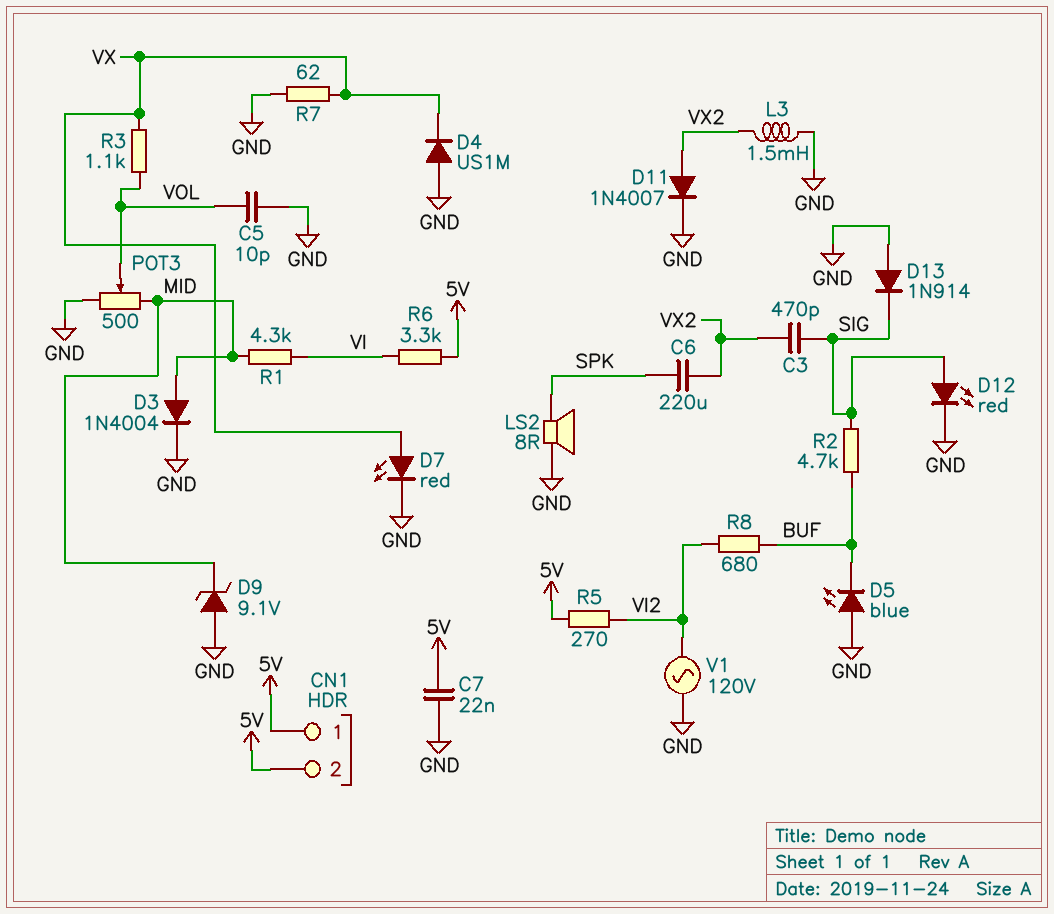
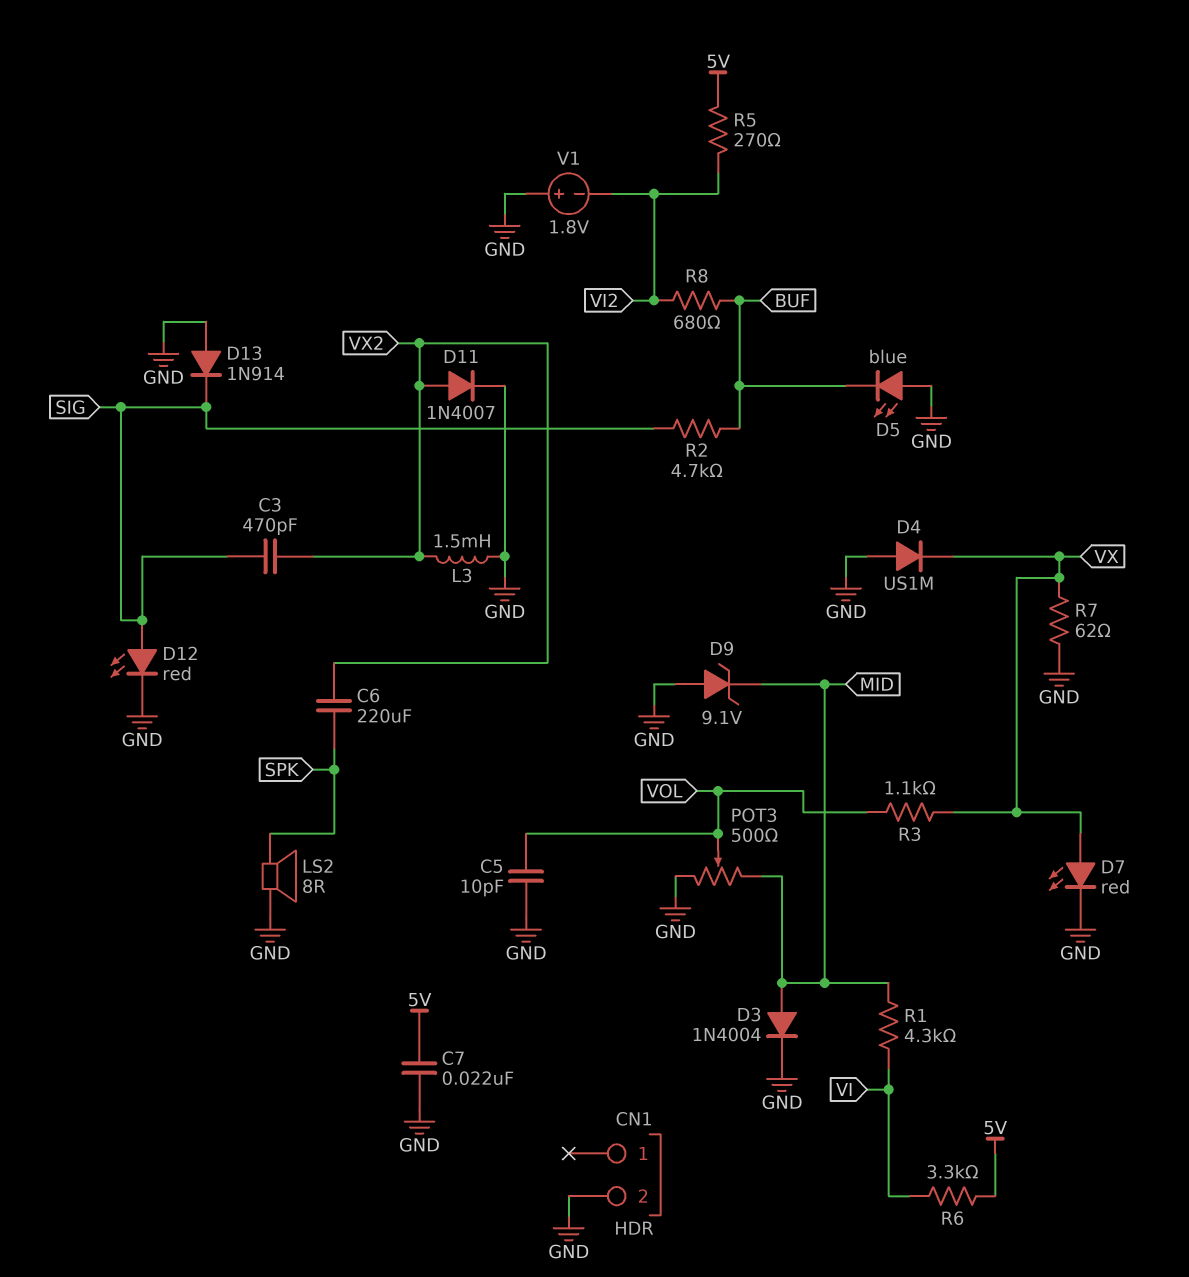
CN1 pin 1: 5V -> none
CN1 pin 2: 5V -> GND
V1: AC 120V (GND, VI2) -> 1.8V (plus GND, minus VI2)

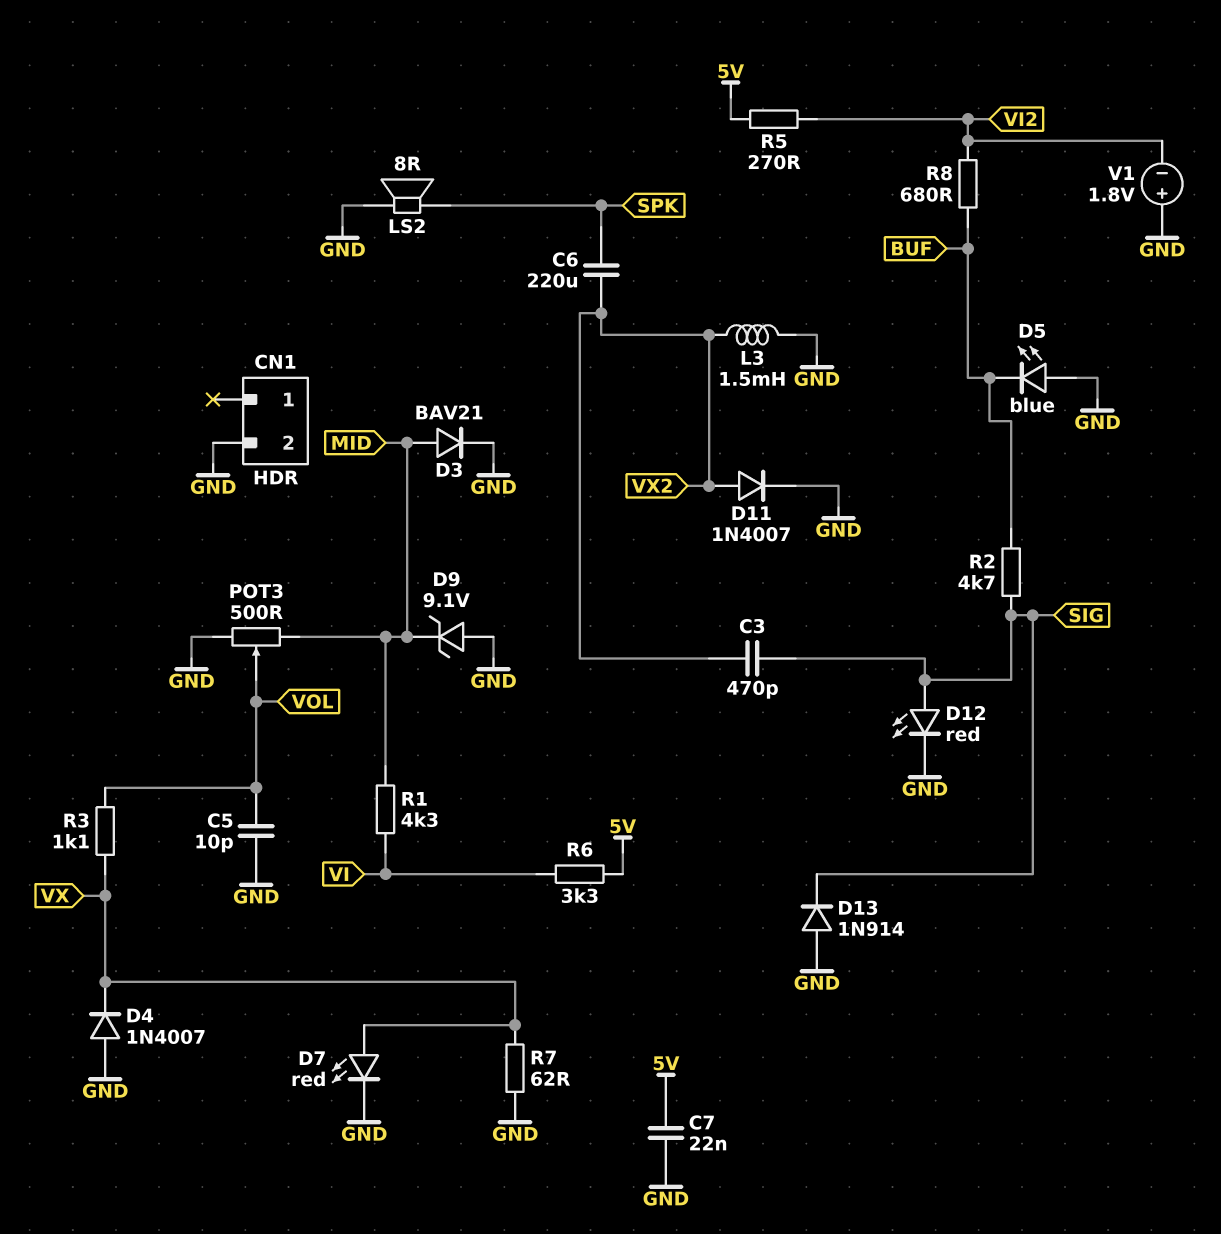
D3: diode 1N4004 (A MID, K GND) -> diode BAV21 (A MID, K GND)
D4: diode US1M (A GND, K VX) -> diode 1N4007 (A GND, K VX)

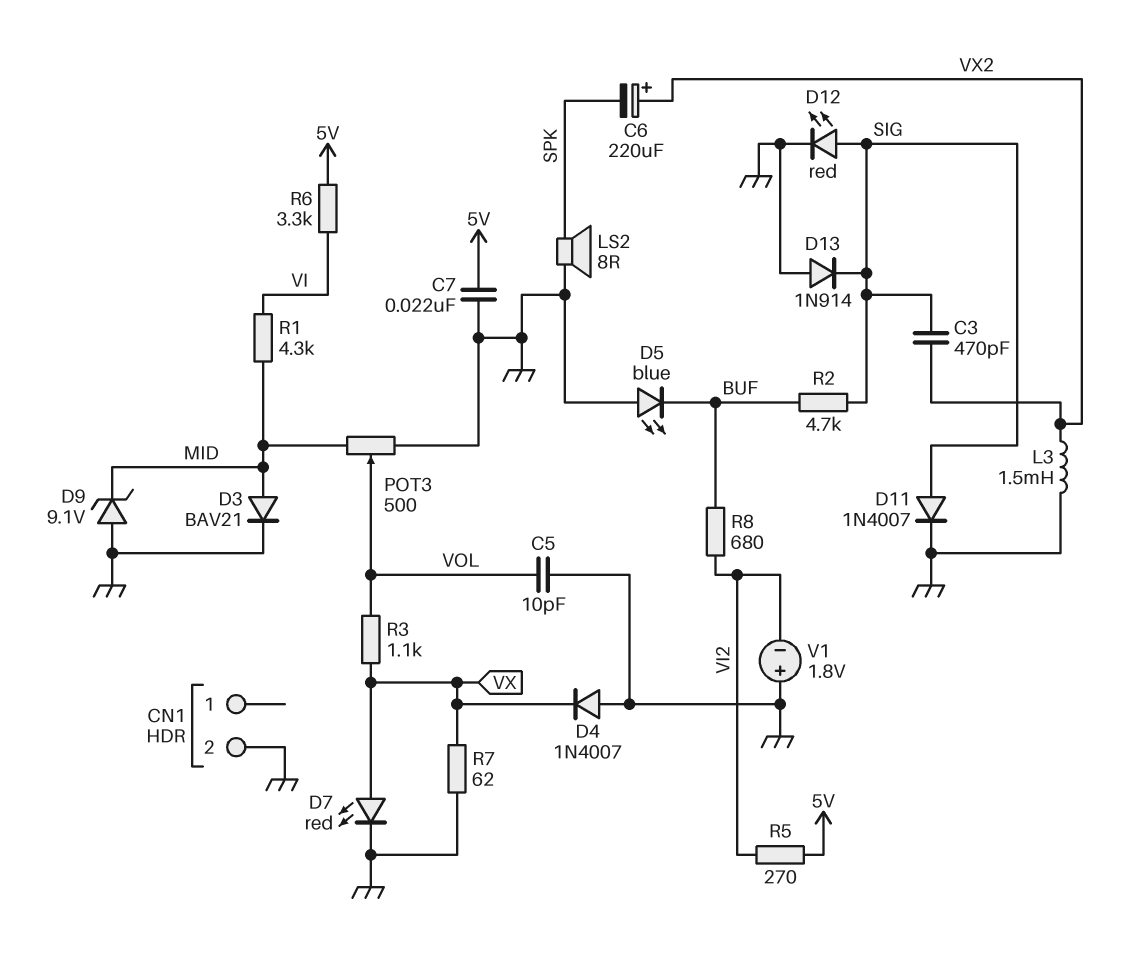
C6: 220uF (SPK, VX2) -> 220uF (plus VX2, minus SPK)
D11: diode 1N4007 (A VX2, K GND) -> diode 1N4007 (A SIG, K GND)

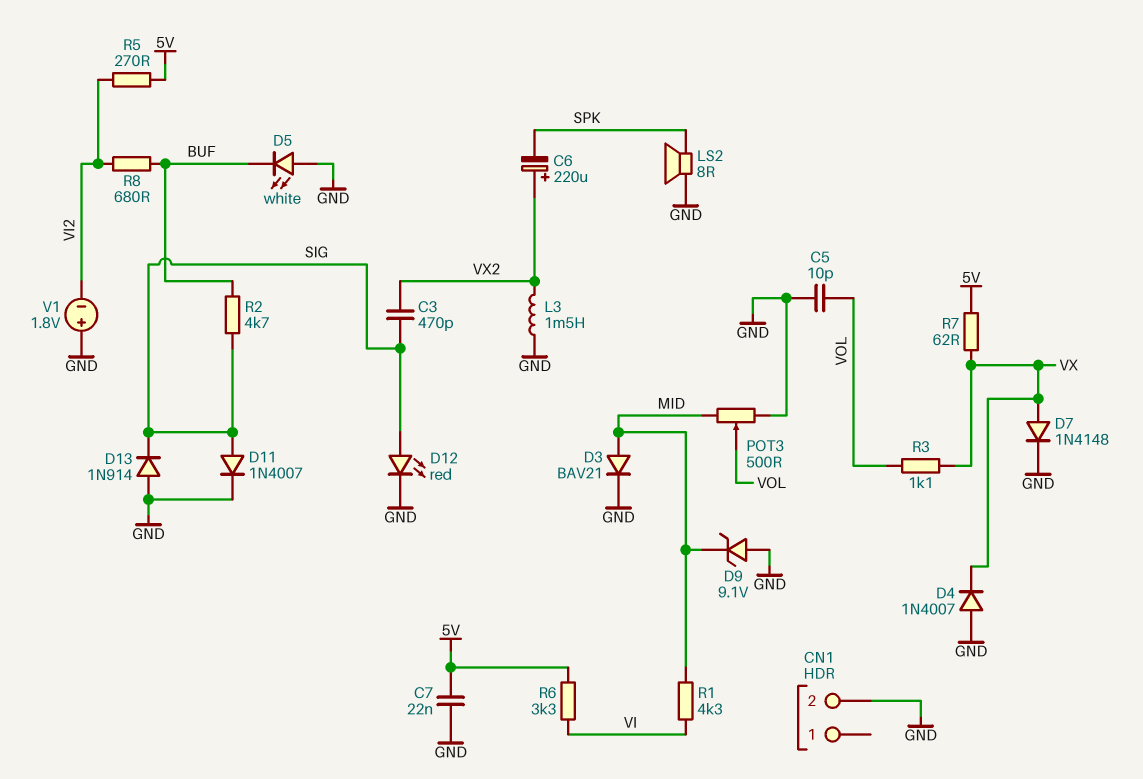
D5: LED blue (A GND, K BUF) -> LED white (A GND, K BUF)
D7: LED red (A VX, K GND) -> diode 1N4148 (A VX, K GND)
R7: 62 (GND, VX) -> 62 (5V, VX)

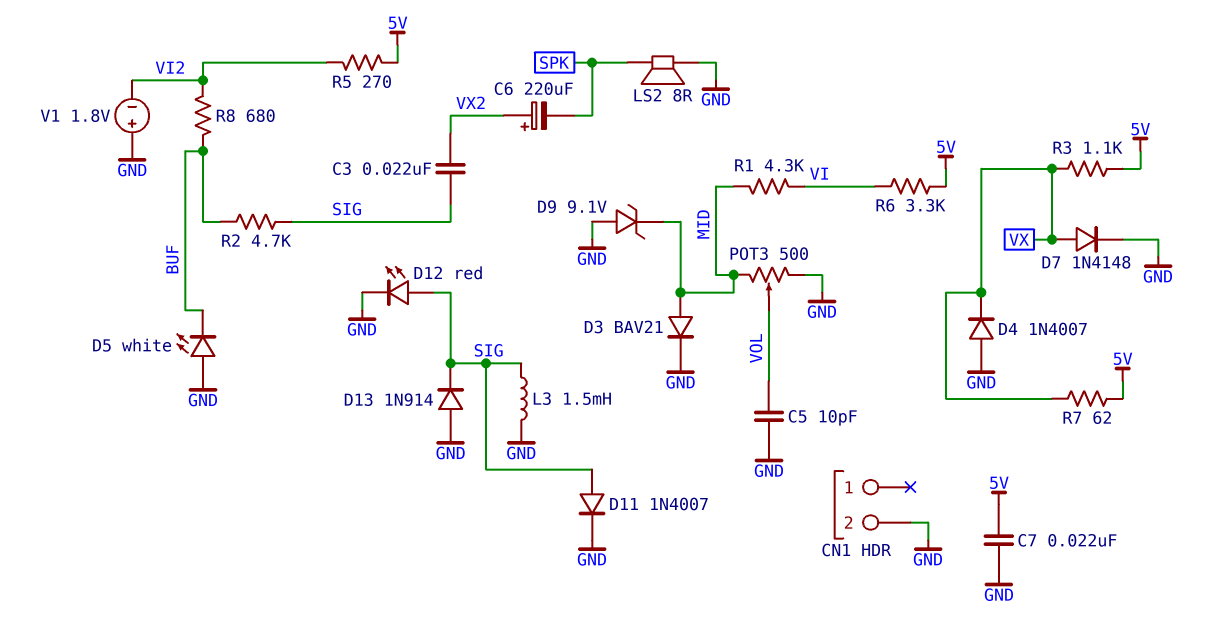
C3: 470pF (SIG, VX2) -> 22nF (SIG, VX2)
L3: 1.5mH (GND, VX2) -> 1.5mH (GND, SIG)
R3: 1.1k (VOL, VX) -> 1.1k (5V, VX)

